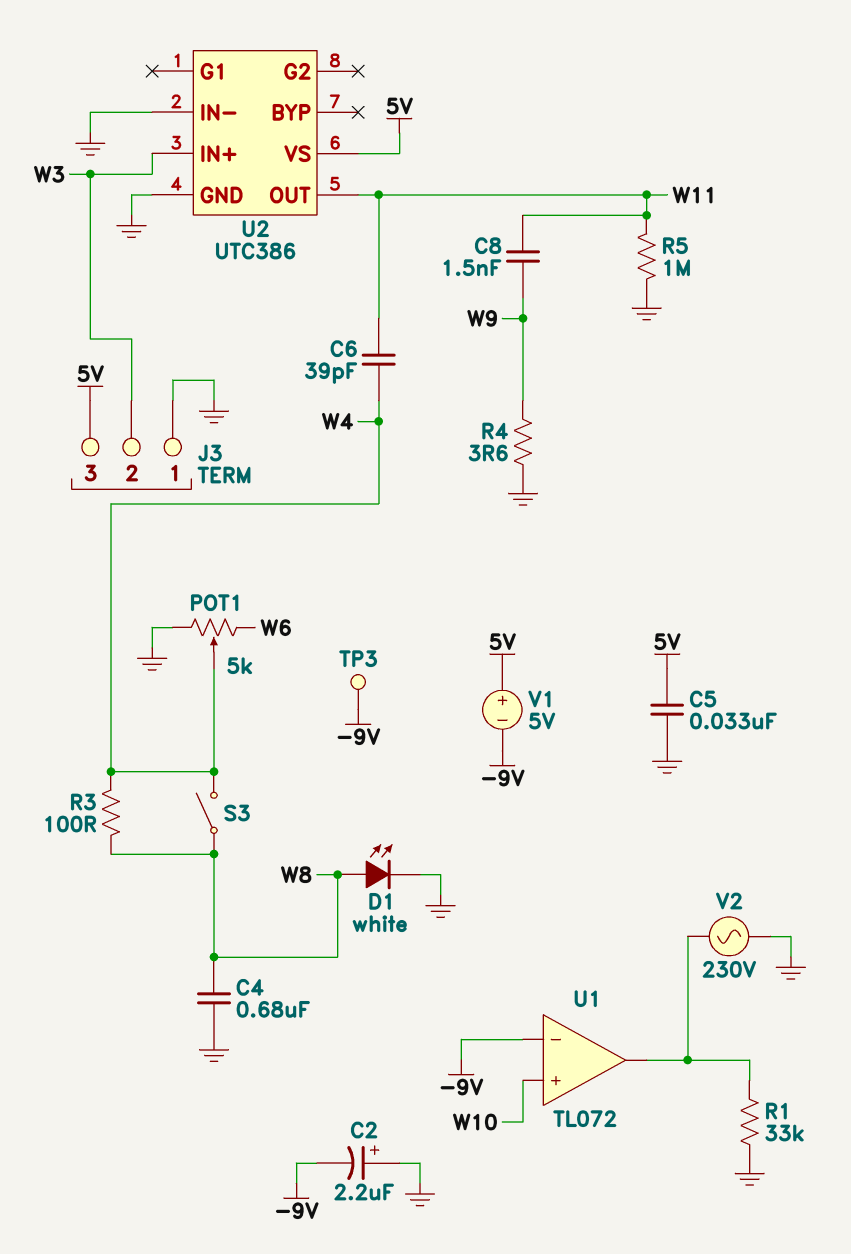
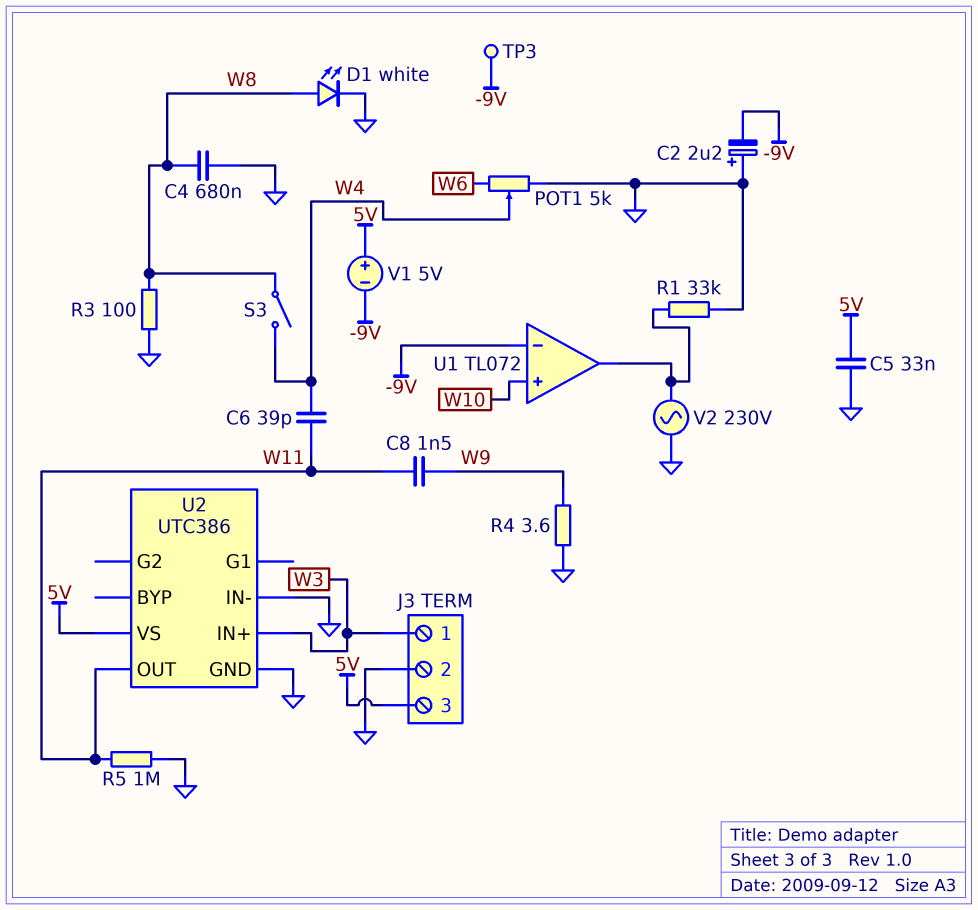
J3 pin 1: GND -> W3
J3 pin 2: W3 -> GND
R3: 100 (W4, W8) -> 100 (GND, W8)

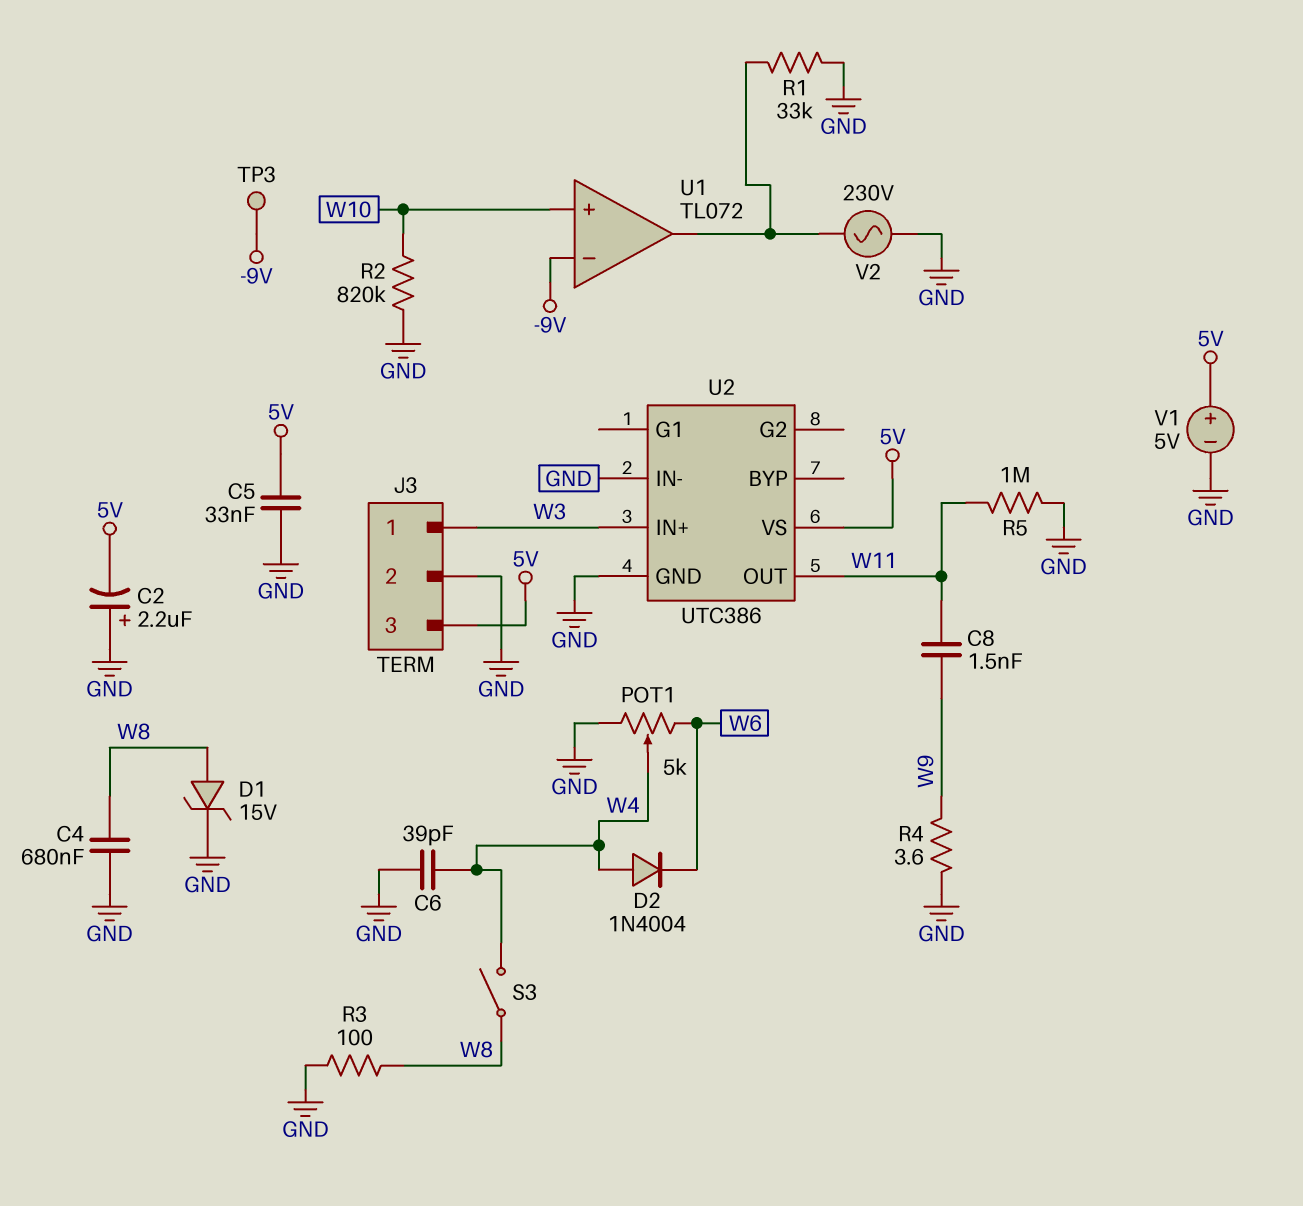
C2: 2.2uF (plus GND, minus -9V) -> 2.2uF (plus GND, minus 5V)
C6: 39pF (W4, W11) -> 39pF (GND, W4)
D1: LED white (A W8, K GND) -> zener 15V (A W8, K GND)
D2: none -> diode 1N4004 (A W4, K W6)
R2: none -> 820k (GND, W10)
V1: 5V (plus 5V, minus -9V) -> 5V (plus 5V, minus GND)

